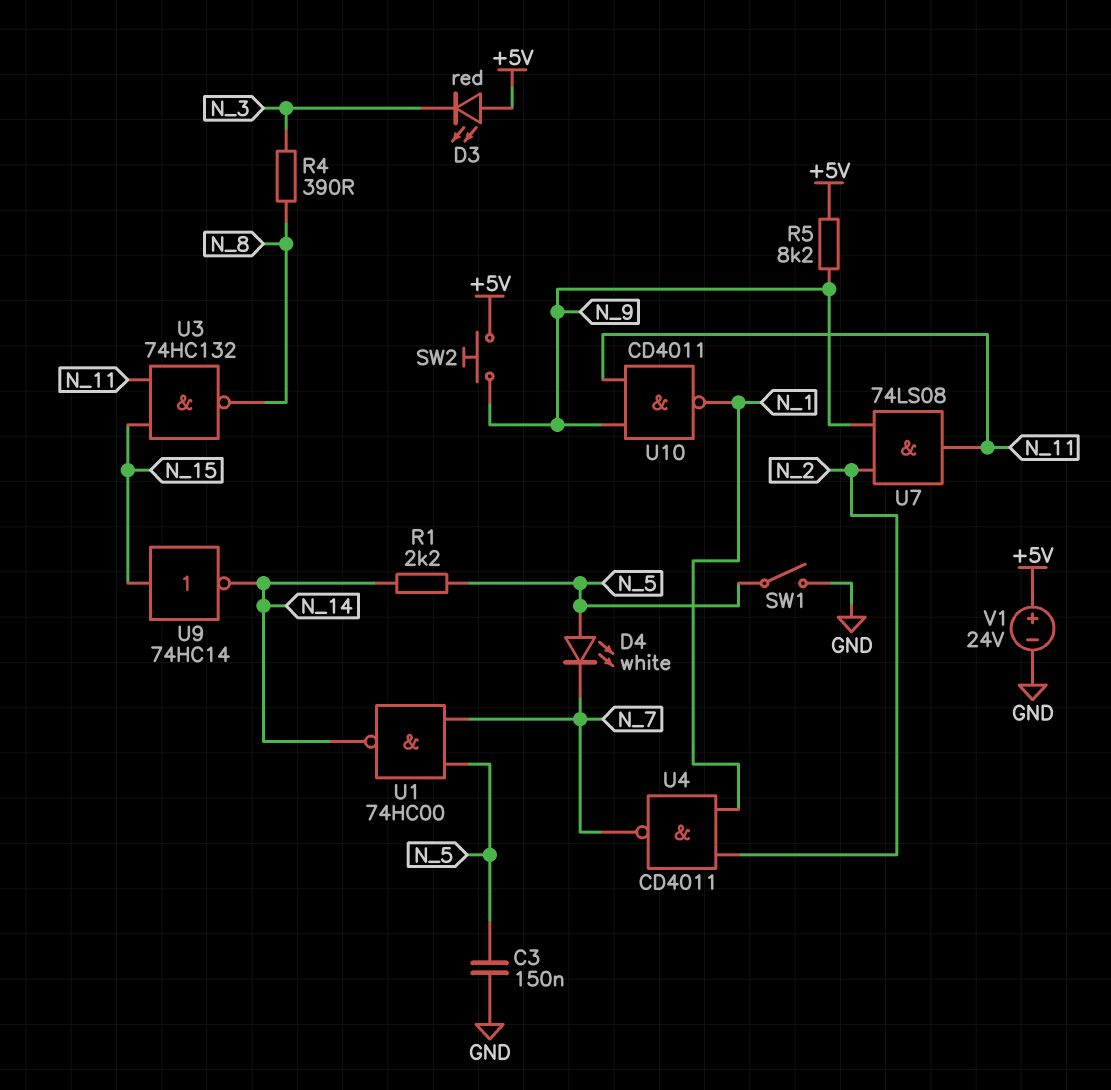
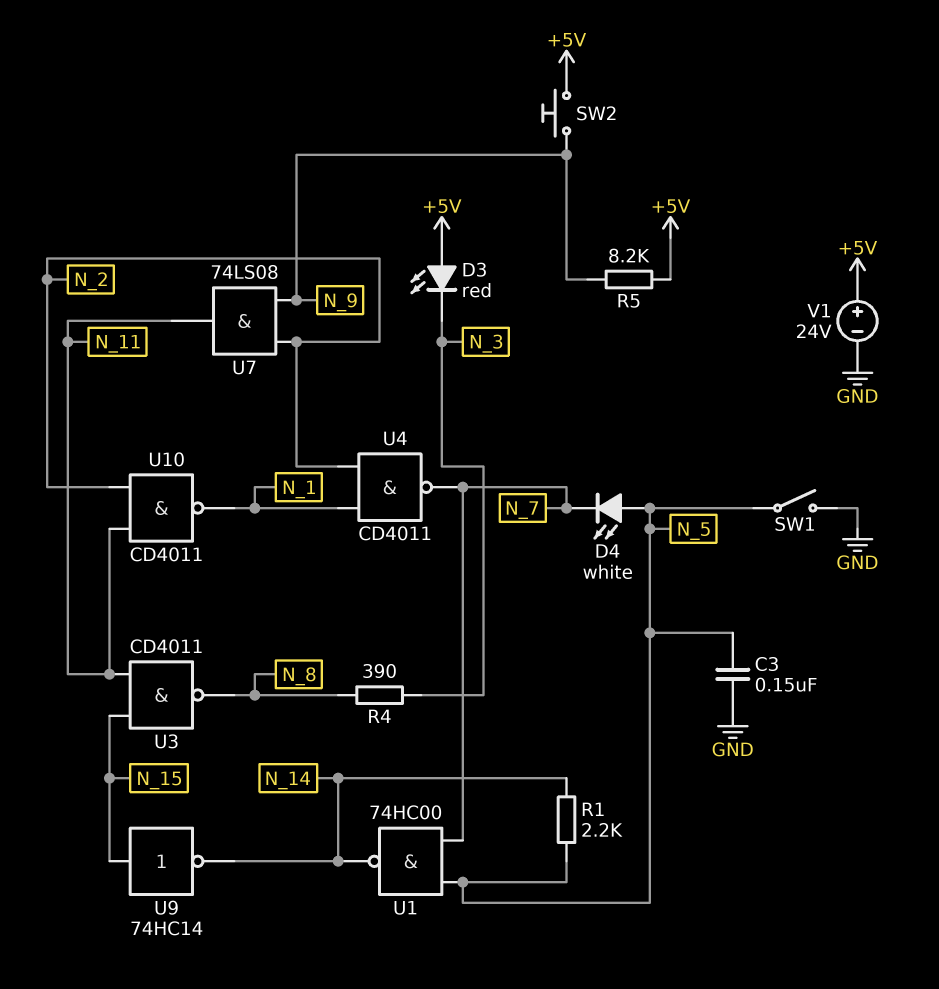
U3: NAND 74HC132 (in N_11, in N_15, out N_8) -> NAND CD4011 (in N_11, in N_15, out N_8)
U10: NAND CD4011 (in N_9, in N_11, out N_1) -> NAND CD4011 (in N_2, in N_11, out N_1)

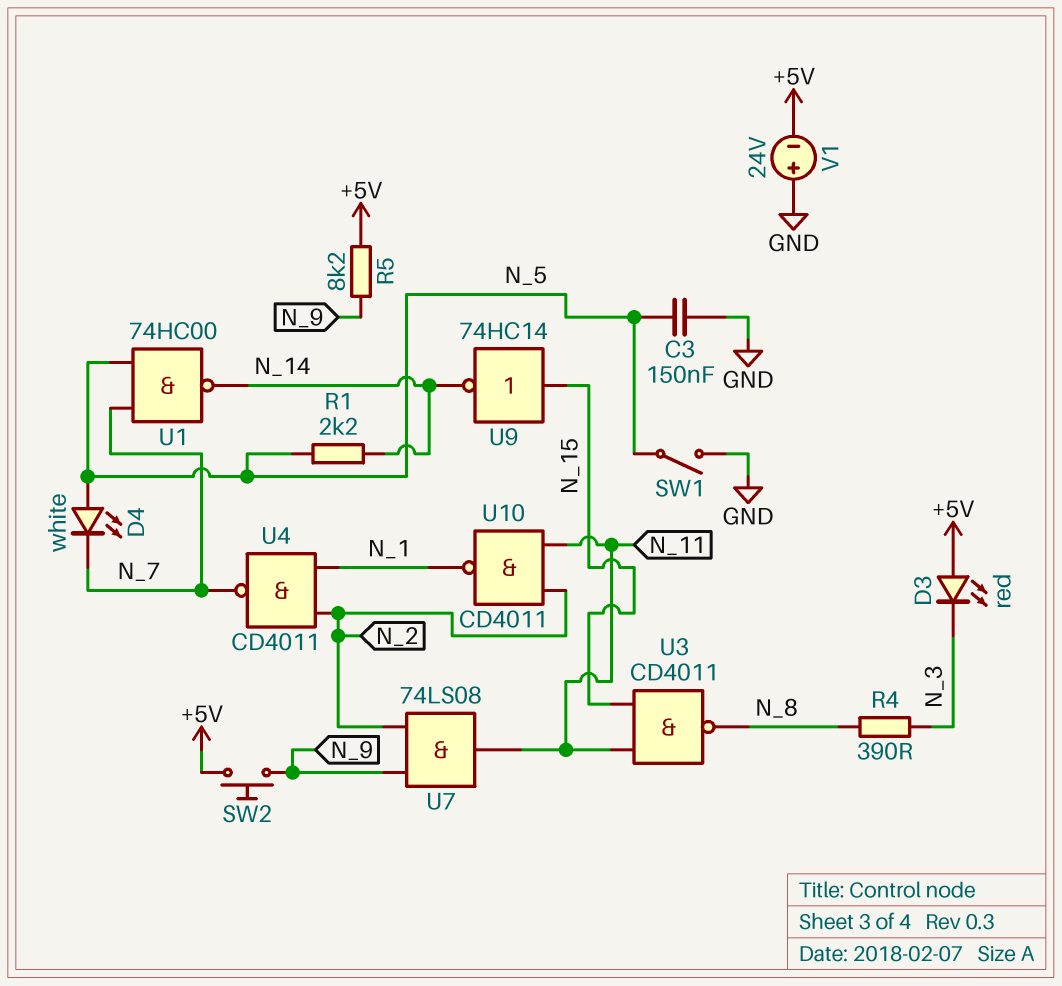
V1: 24V (plus +5V, minus GND) -> 24V (plus GND, minus +5V)

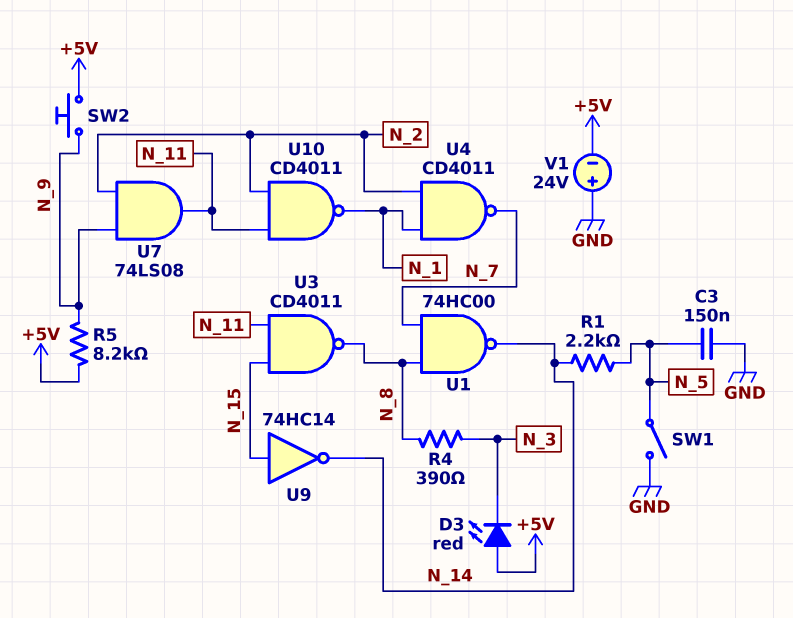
D4: LED white (A N_5, K N_7) -> none
U1: NAND 74HC00 (in N_5, in N_7, out N_14) -> NAND 74HC00 (in N_7, in N_8, out N_14)

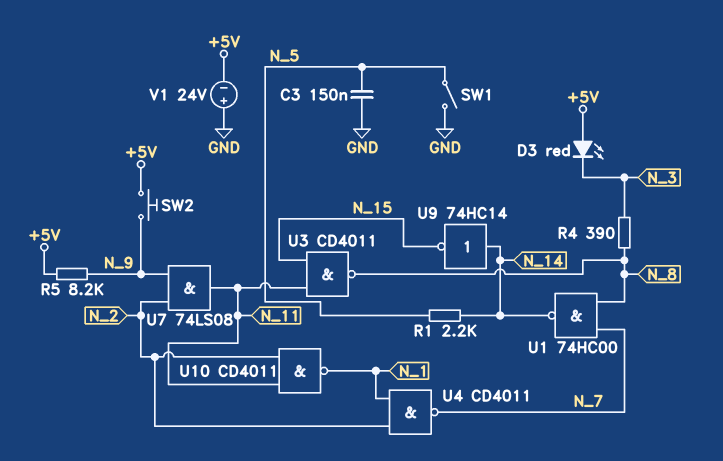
U9: NOT 74HC14 (in N_15, out N_14) -> NOT 74HC14 (in N_14, out N_15)

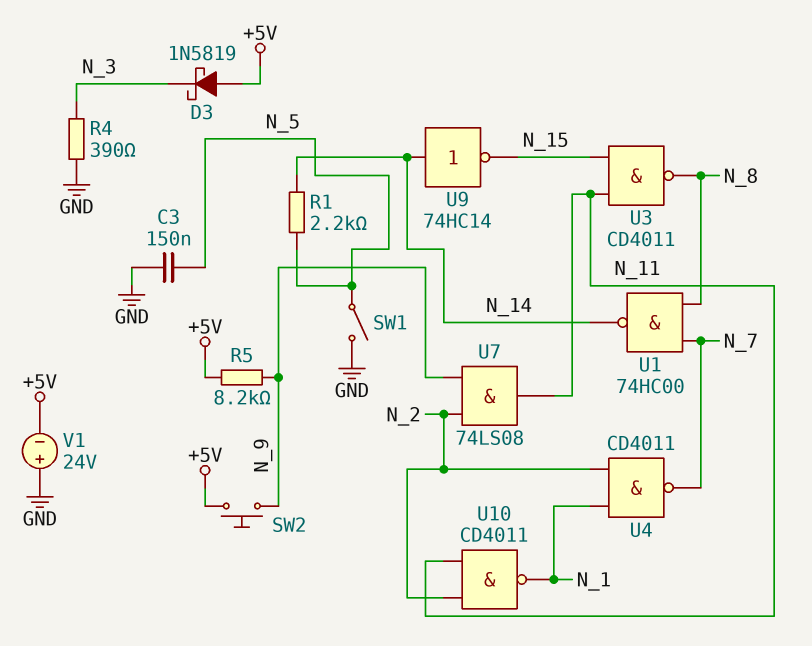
D3: LED red (A +5V, K N_3) -> schottky 1N5819 (A +5V, K N_3)
R4: 390 (N_3, N_8) -> 390 (GND, N_3)

